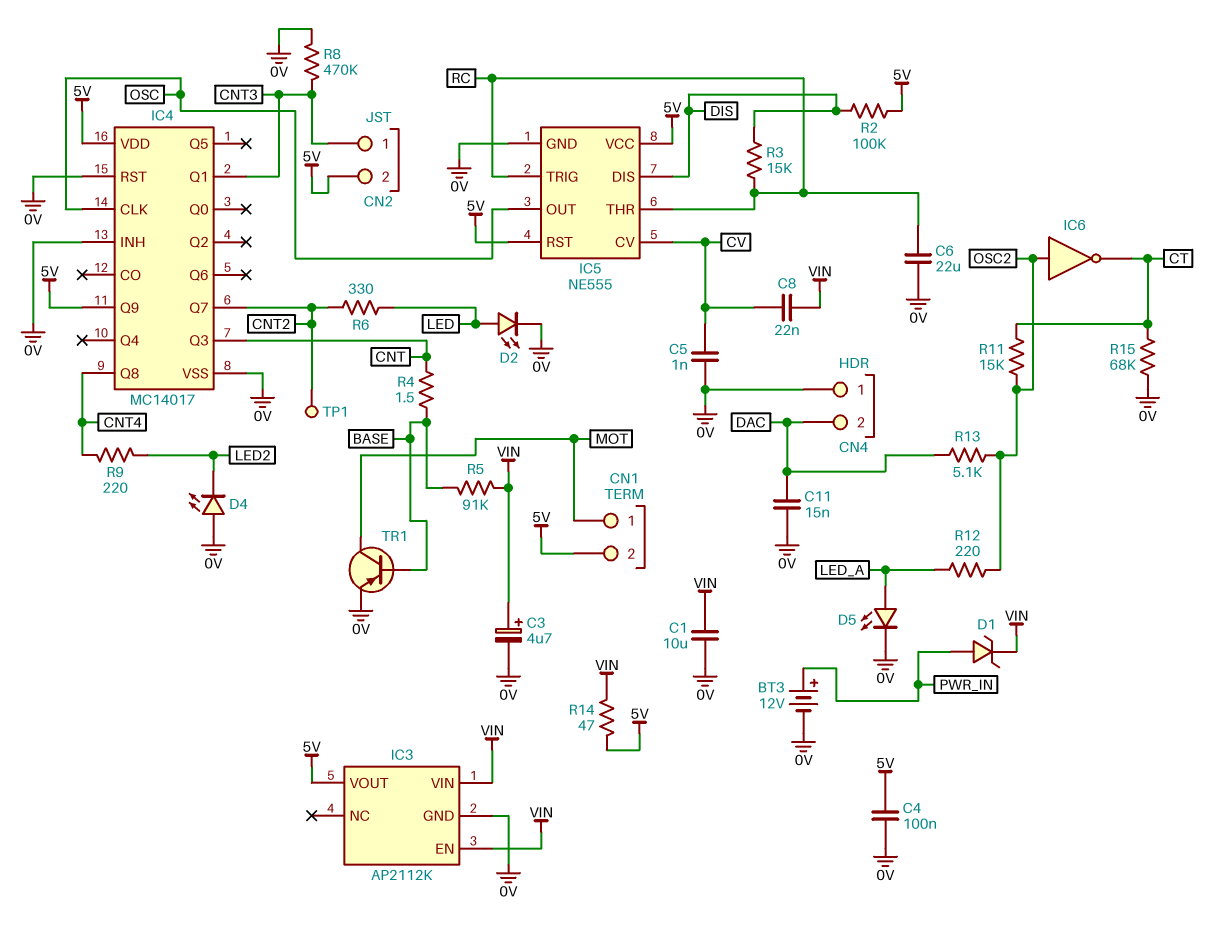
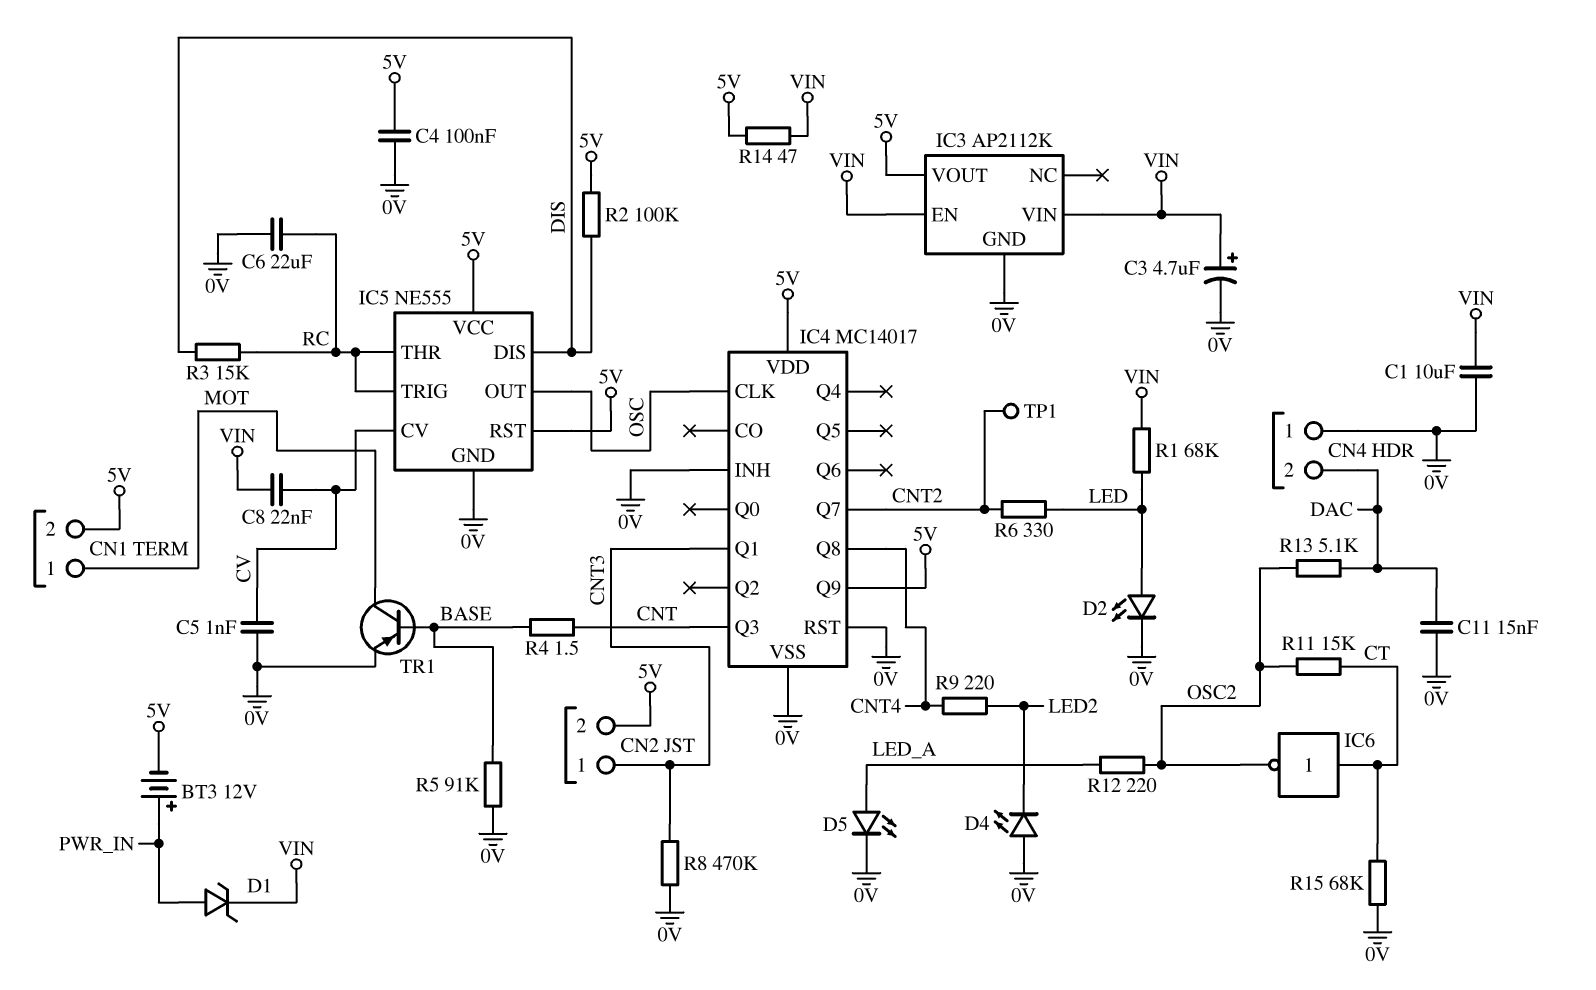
BT3: 12V (plus PWR_IN, minus 0V) -> 12V (plus PWR_IN, minus 5V)
IC6: NOT (in OSC2, out CT) -> NOT (in CT, out OSC2)
R1: none -> 68k (LED, VIN)
R5: 91k (BASE, VIN) -> 91k (0V, BASE)

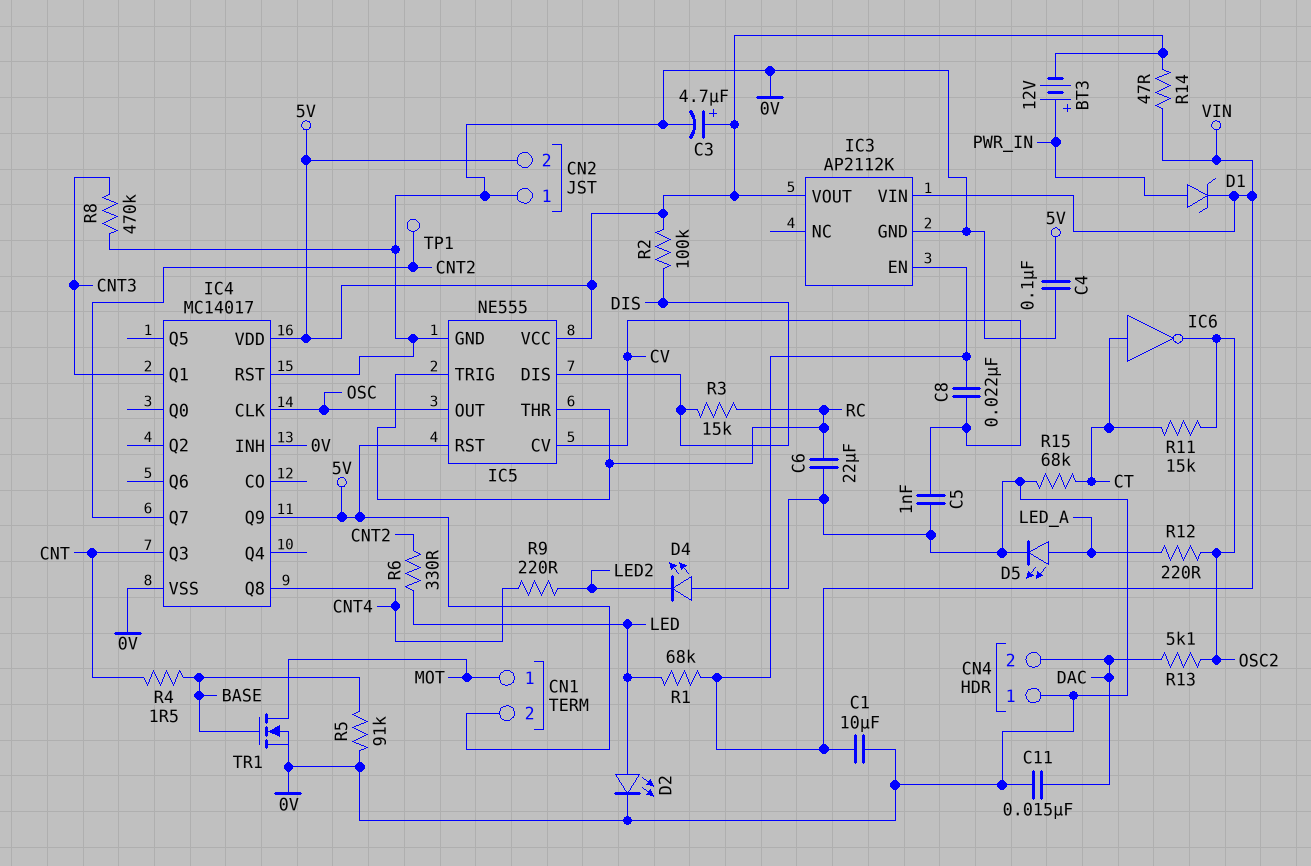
C3: 4.7uF (plus VIN, minus 0V) -> 4.7uF (plus 5V, minus 0V)
CN2 pin 1: CNT3 -> 0V
TR1: PNP (B BASE, C MOT, E 0V) -> NMOS (G BASE, D MOT, S 0V)

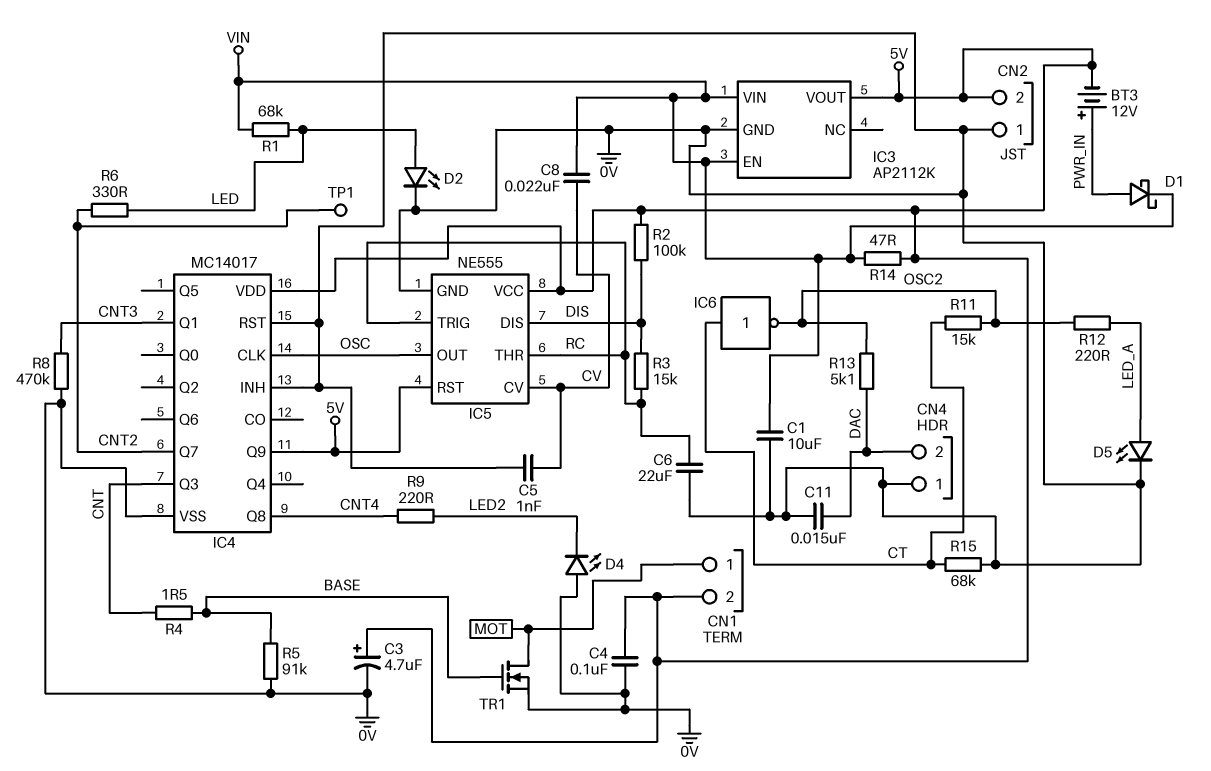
D1: zener (A PWR_IN, K VIN) -> schottky (A PWR_IN, K VIN)

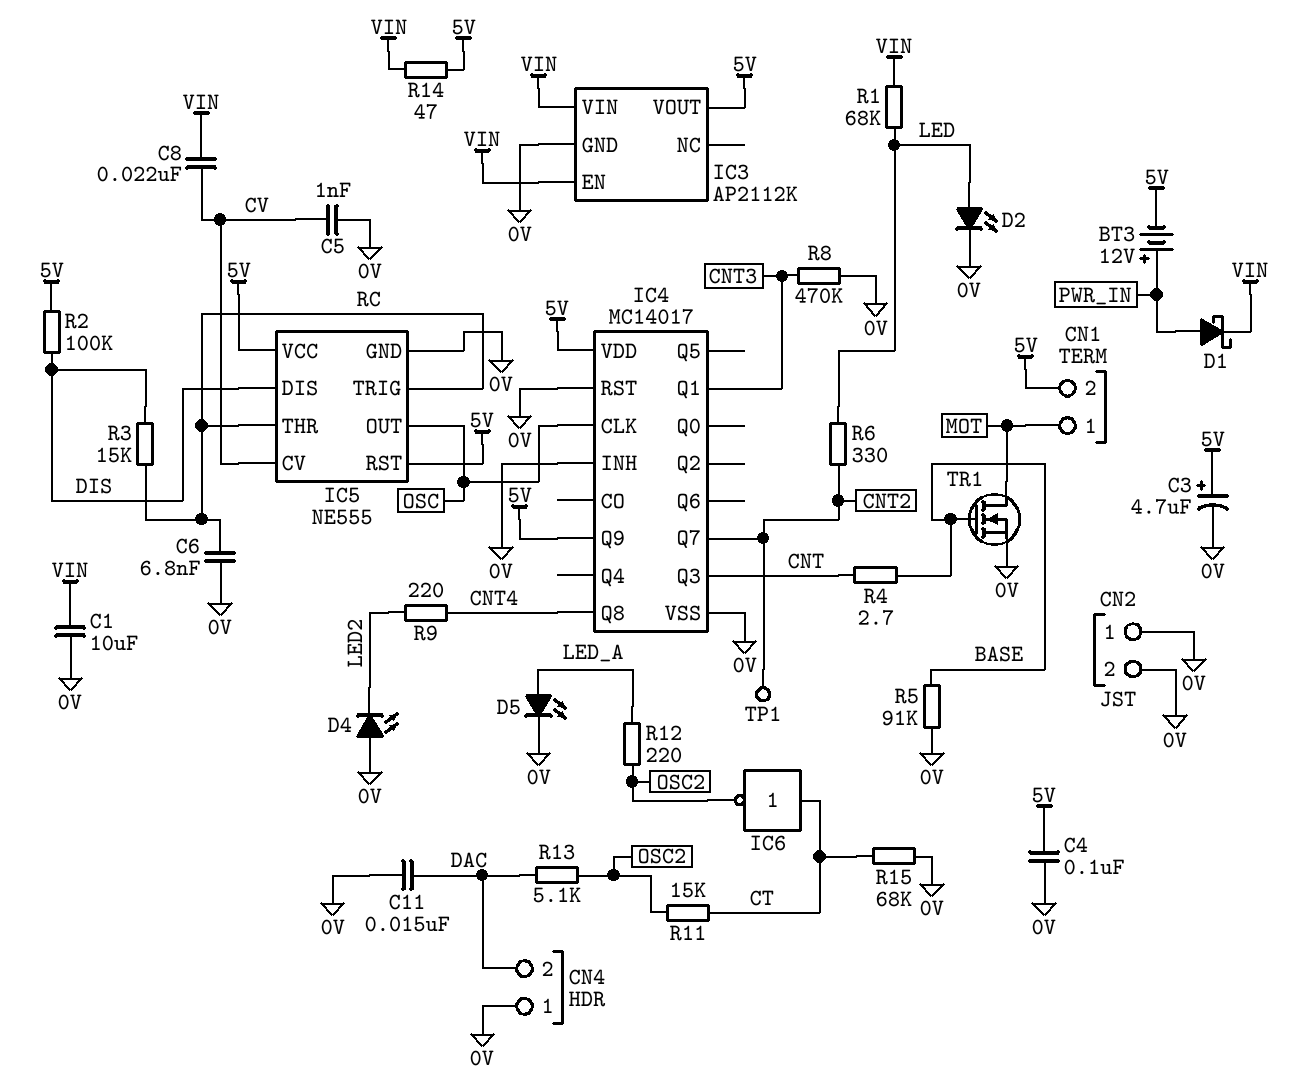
C6: 22uF (0V, RC) -> 6.8nF (0V, RC)
CN2 pin 2: 5V -> 0V
R4: 1.5 (BASE, CNT) -> 2.7 (BASE, CNT)

